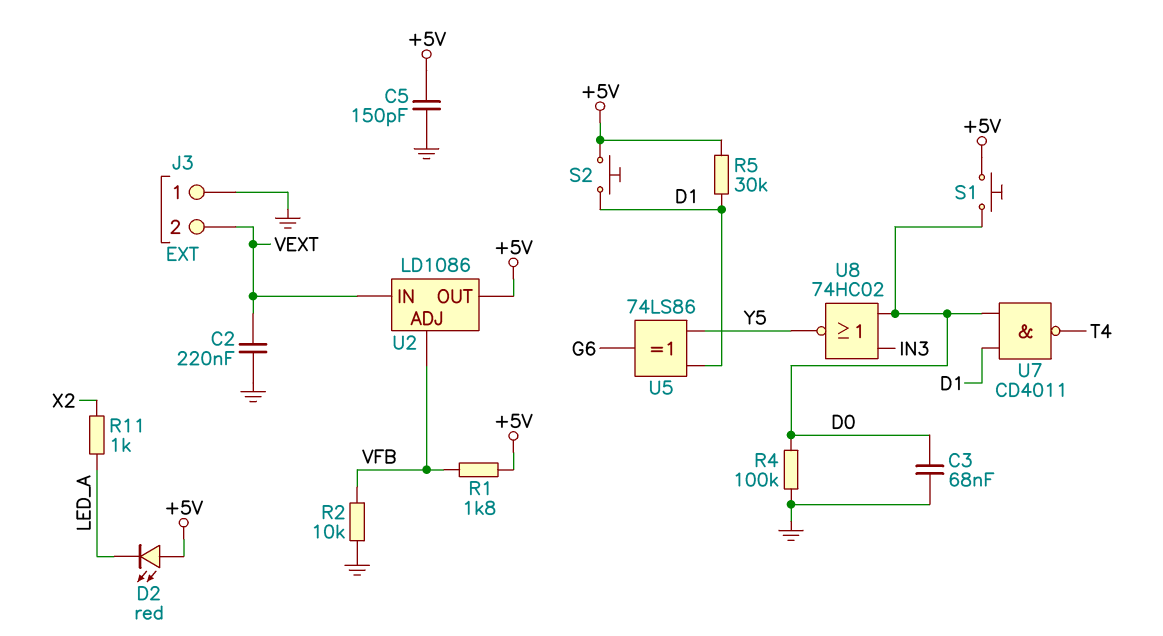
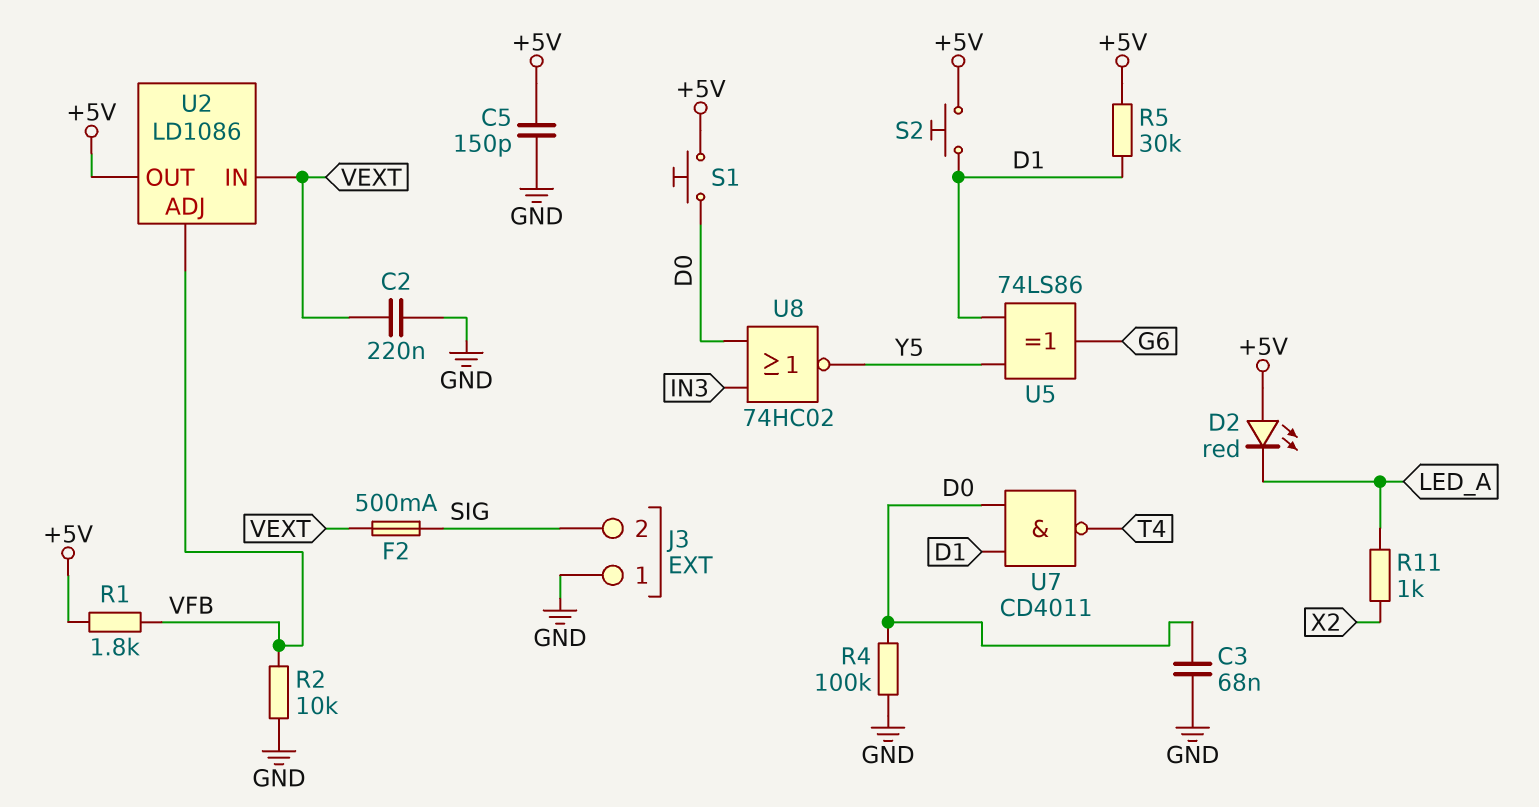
F2: none -> 500mA (SIG, VEXT)
J3 pin 2: VEXT -> SIG

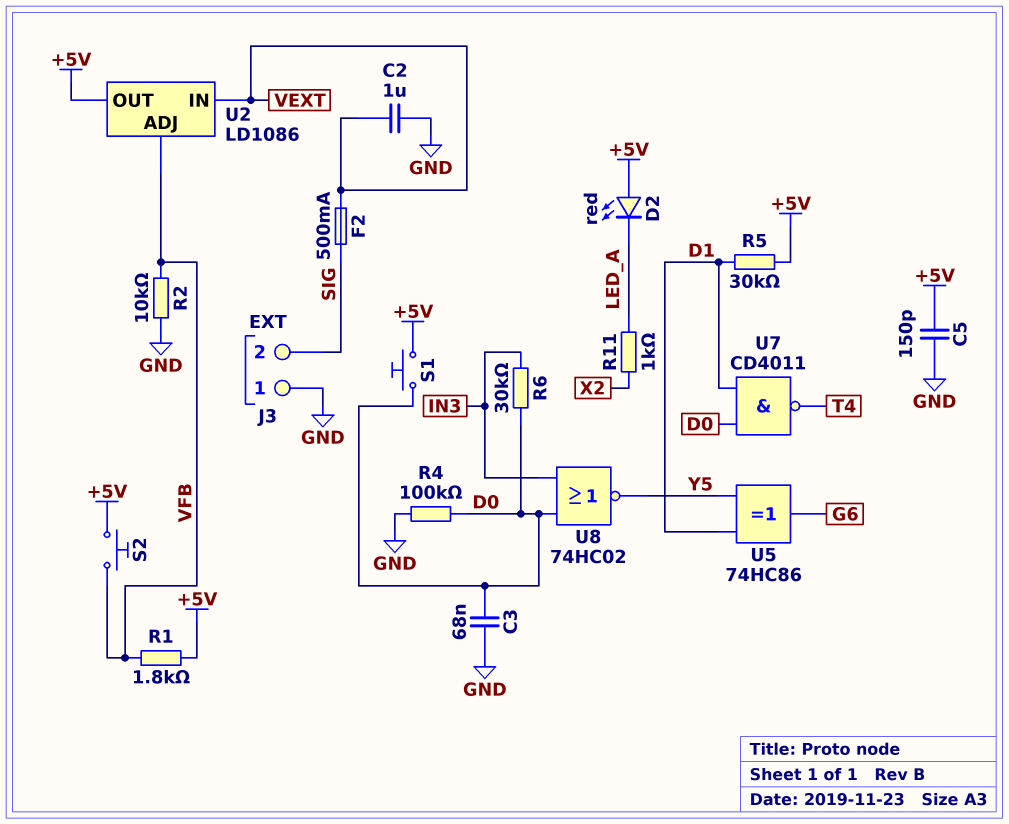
C2: 220nF (GND, VEXT) -> 1uF (GND, VEXT)
R6: none -> 30k (D0, IN3)
S2: button (+5V, D1) -> button (+5V, VFB)
U5: XOR 74LS86 (in D1, in Y5, out G6) -> XOR 74HC86 (in D1, in Y5, out G6)

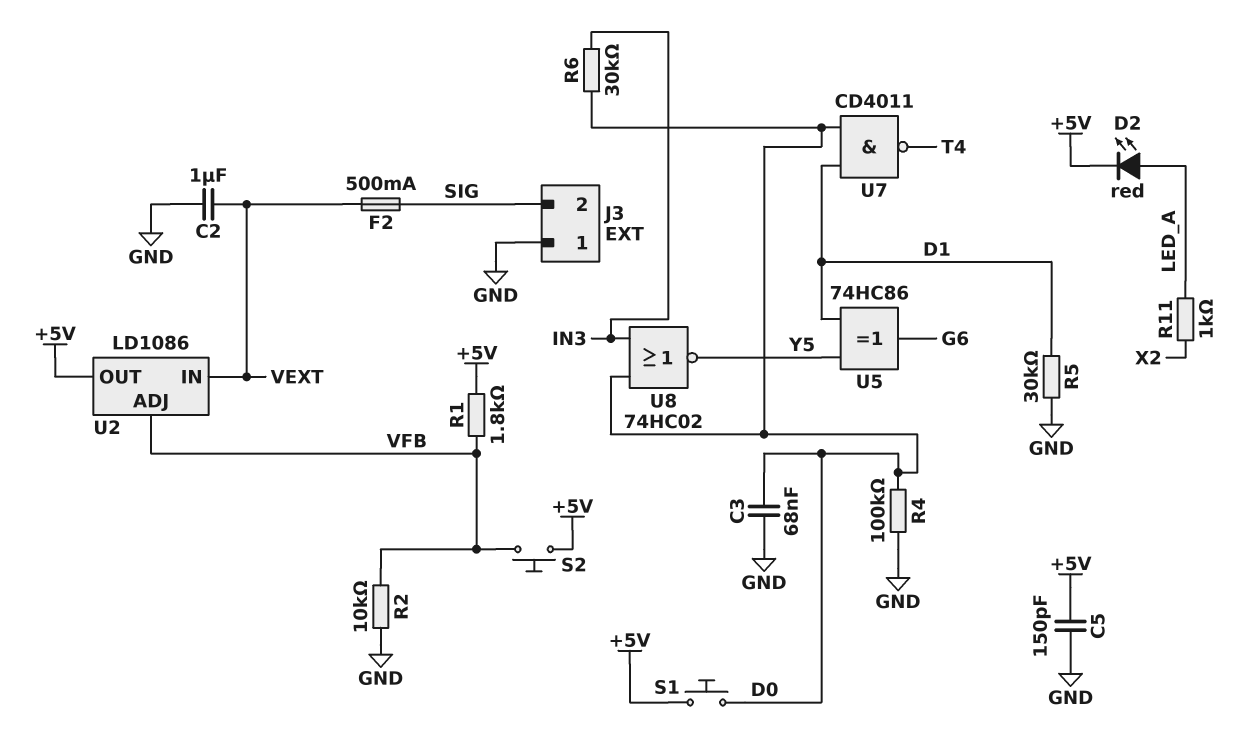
D2: LED red (A +5V, K LED_A) -> LED red (A LED_A, K +5V)
R5: 30k (+5V, D1) -> 30k (D1, GND)

